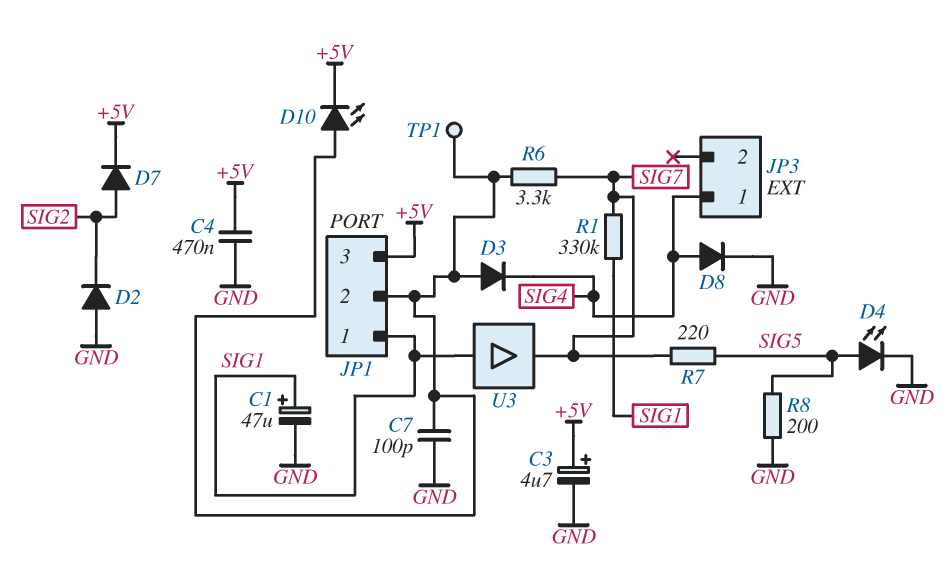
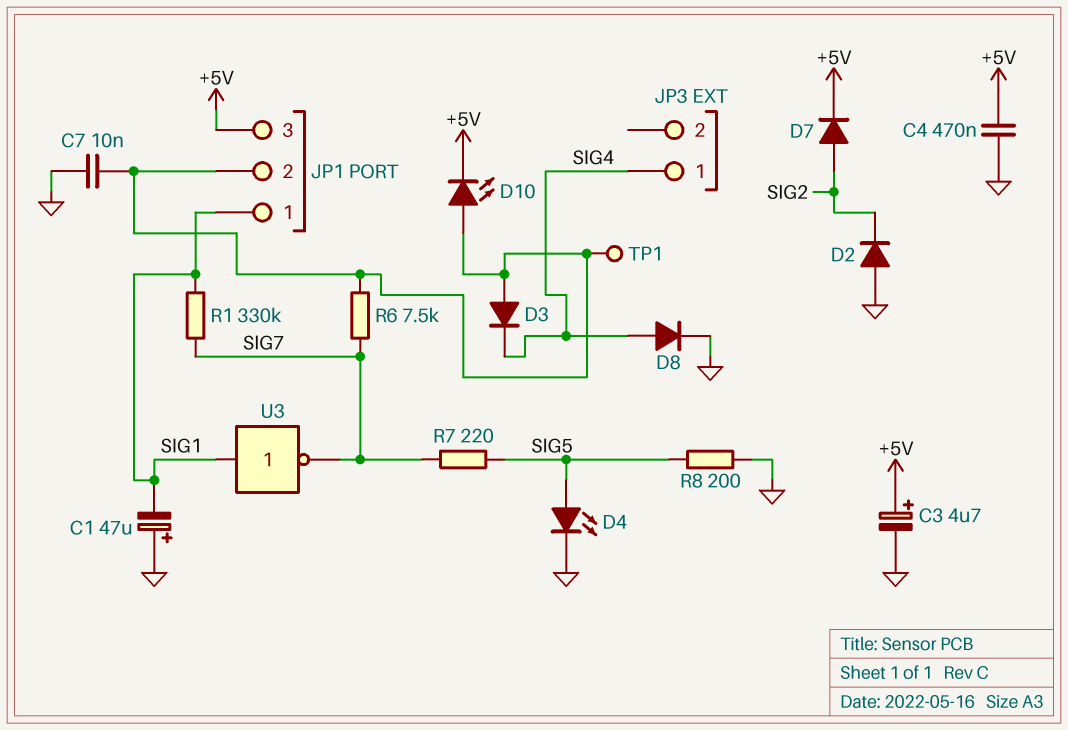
C1: 47uF (plus SIG1, minus GND) -> 47uF (plus GND, minus SIG1)
C7: 100pF (GND, JP1/2) -> 10nF (GND, JP1/2)
R6: 3.3k (JP1/2, SIG7) -> 7.5k (JP1/2, SIG7)
U3: buffer (in SIG1, out SIG7) -> NOT (in SIG1, out SIG7)

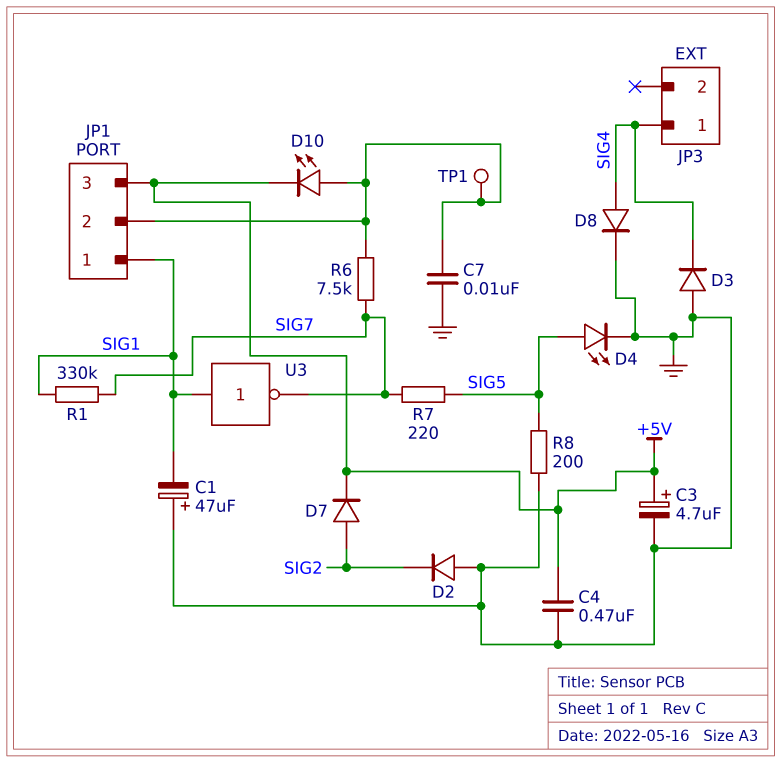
D3: diode (A JP1/2, K SIG4) -> diode (A GND, K SIG4)

